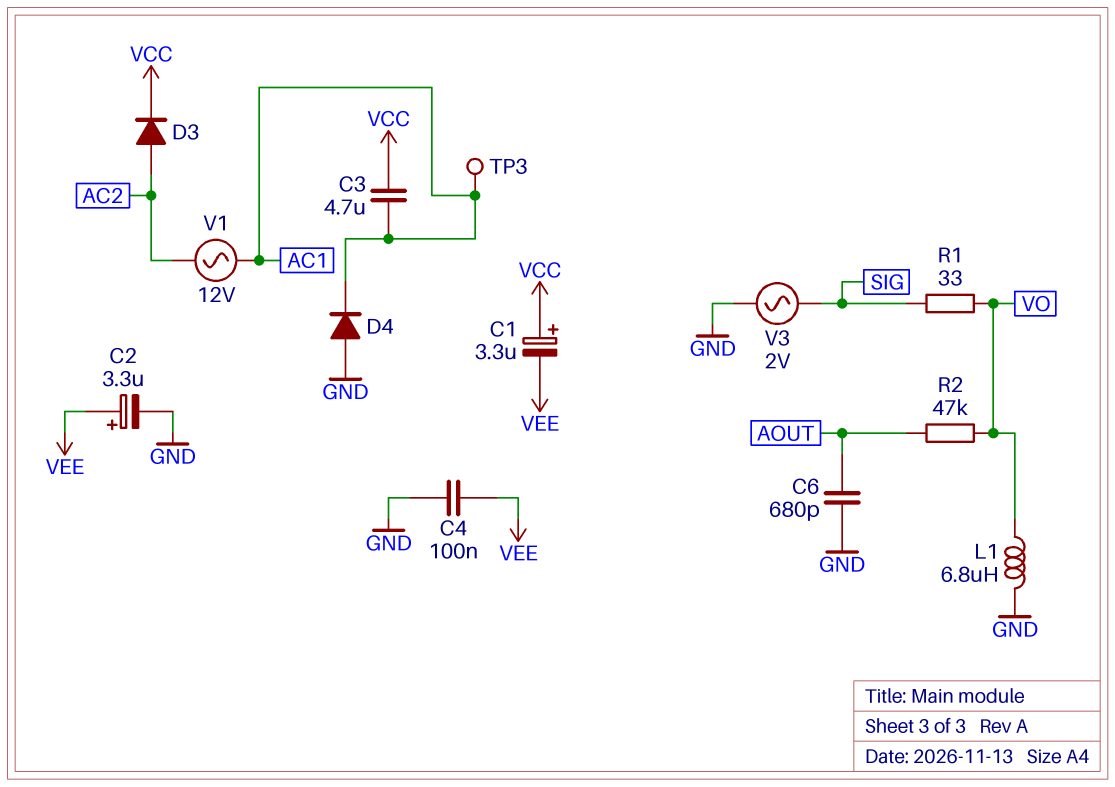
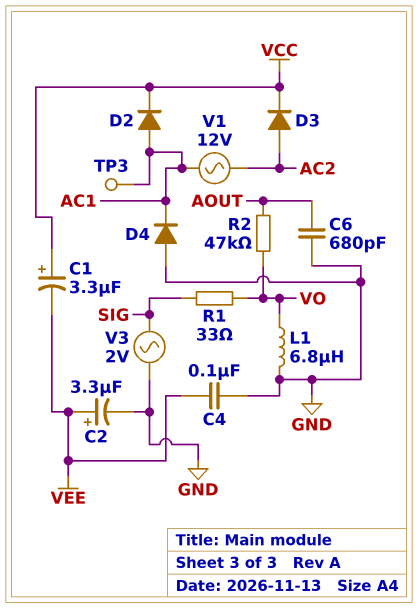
C3: 4.7uF (AC1, VCC) -> none
D2: none -> diode (A AC1, K VCC)

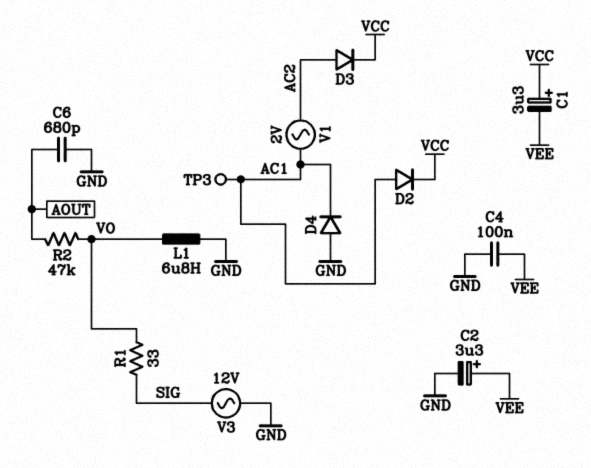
V1: AC 12V (AC1, AC2) -> AC 2V (AC1, AC2)
V3: AC 2V (GND, SIG) -> AC 12V (GND, SIG)

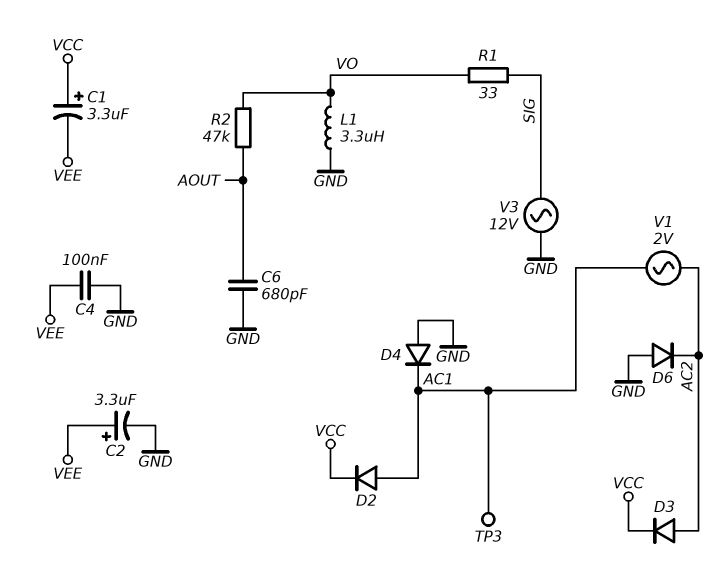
D6: none -> diode (A GND, K AC2)
L1: 6.8uH (GND, VO) -> 3.3uH (GND, VO)

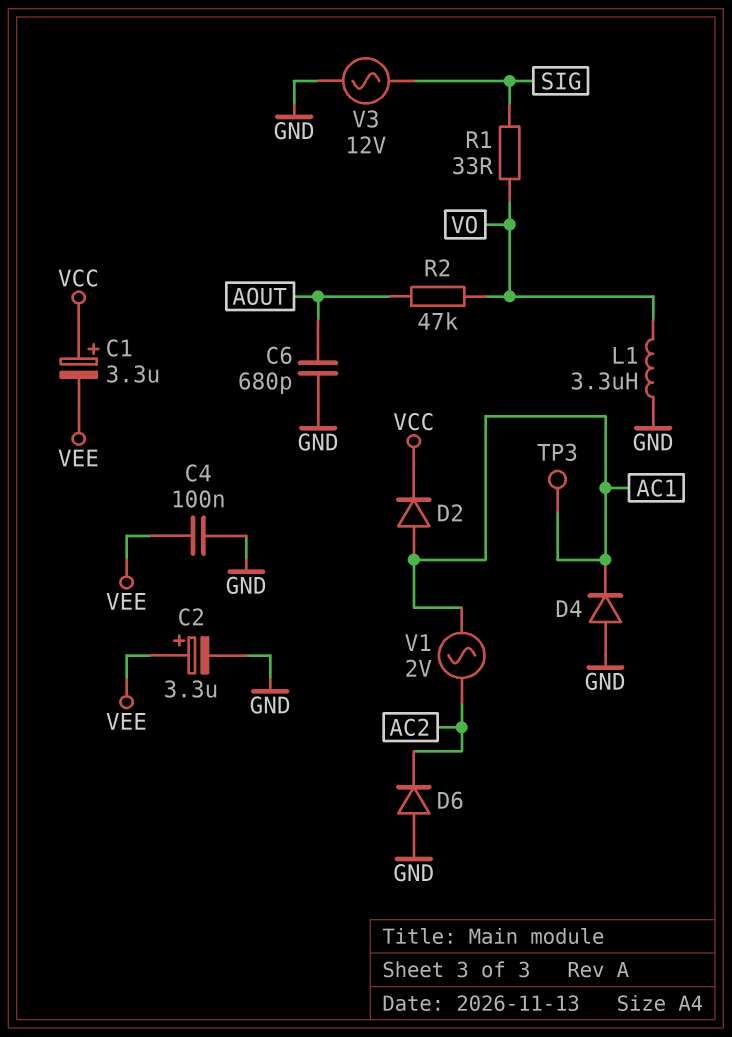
D3: diode (A AC2, K VCC) -> none

